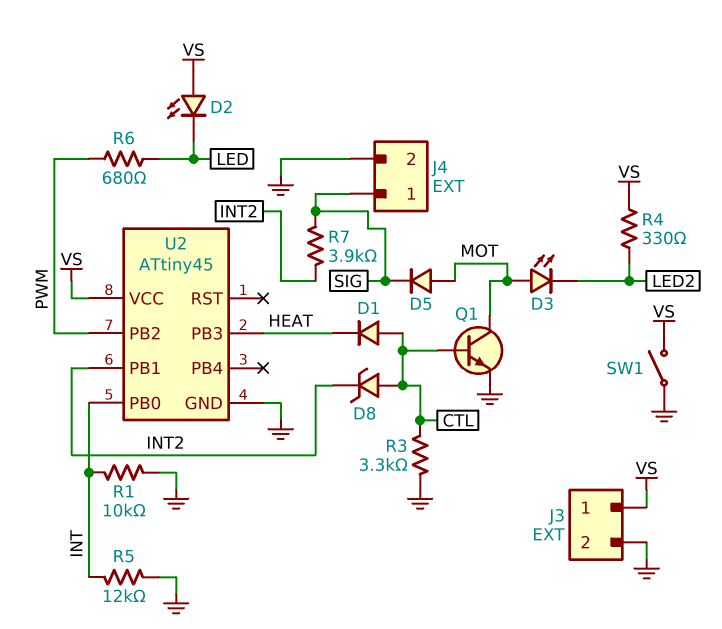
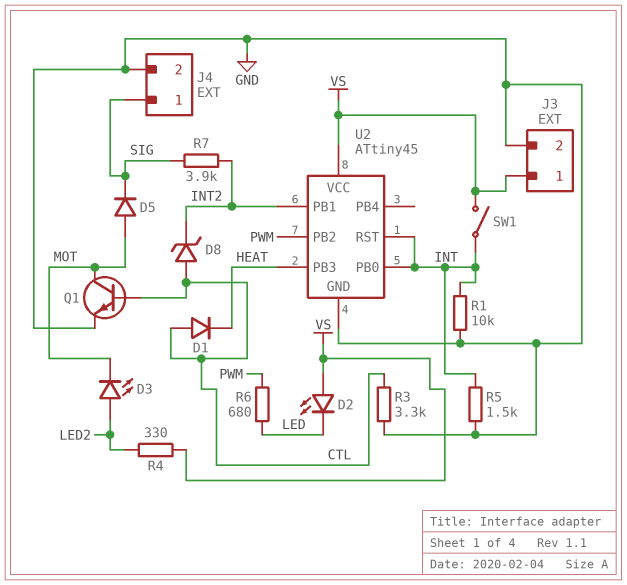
D3: LED (A MOT, K LED2) -> LED (A LED2, K MOT)
R5: 12k (GND, INT) -> 1.5k (GND, INT)
SW1: switch (GND, VS) -> switch (INT, VS)
U2 pin RST: none -> INT

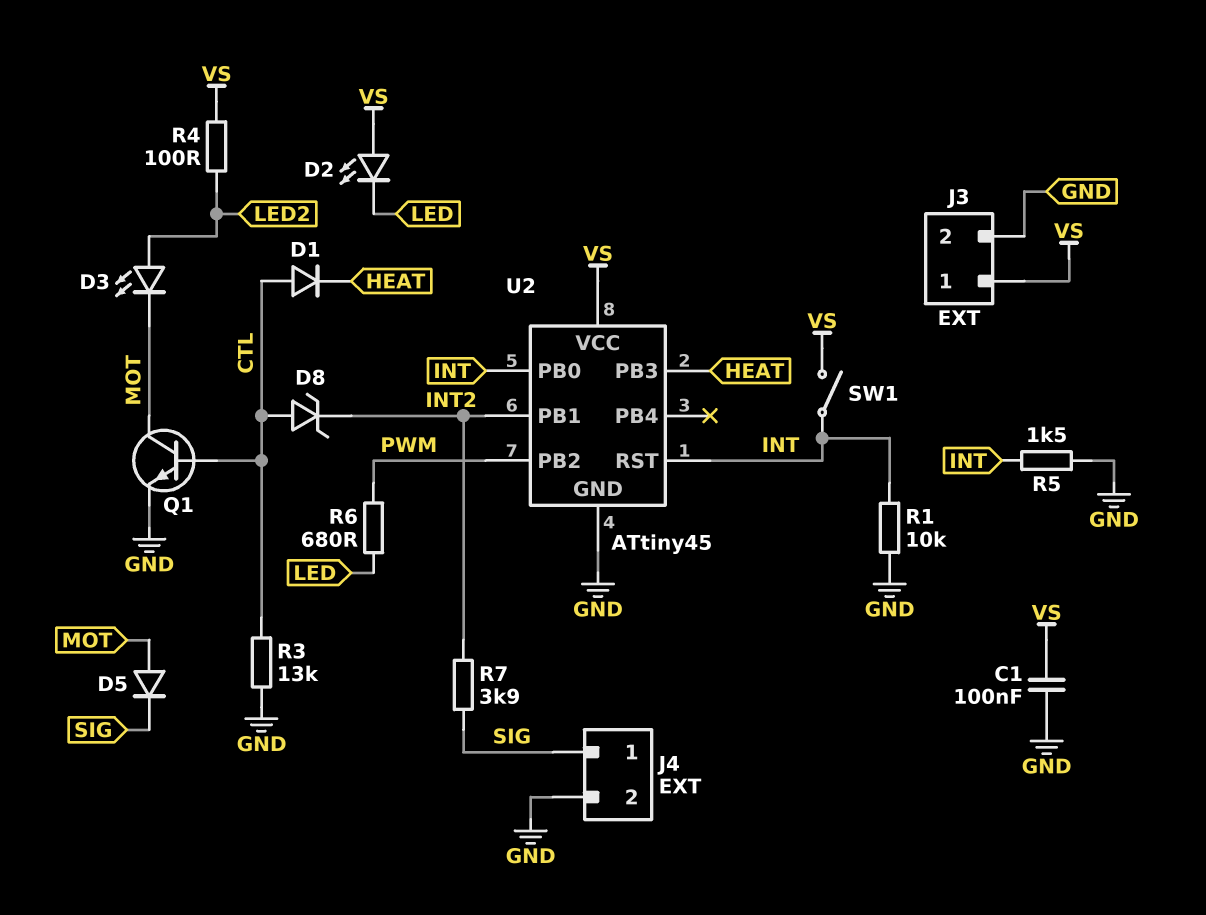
C1: none -> 100nF (GND, VS)
R3: 3.3k (CTL, GND) -> 13k (CTL, GND)
R4: 330 (LED2, VS) -> 100 (LED2, VS)

